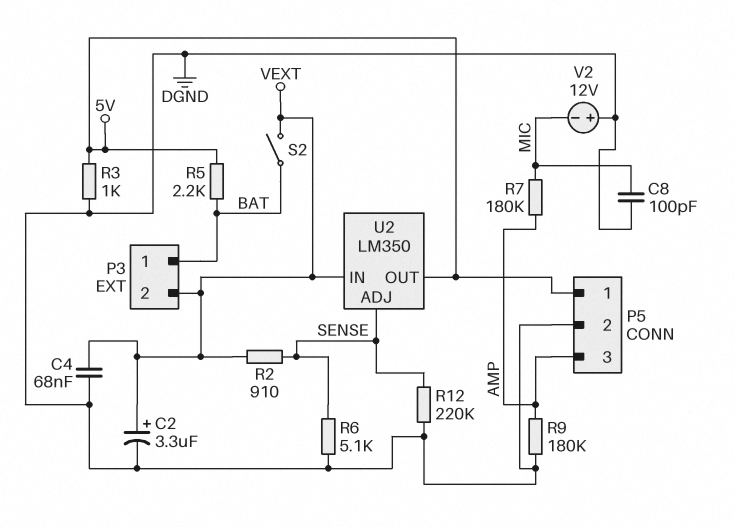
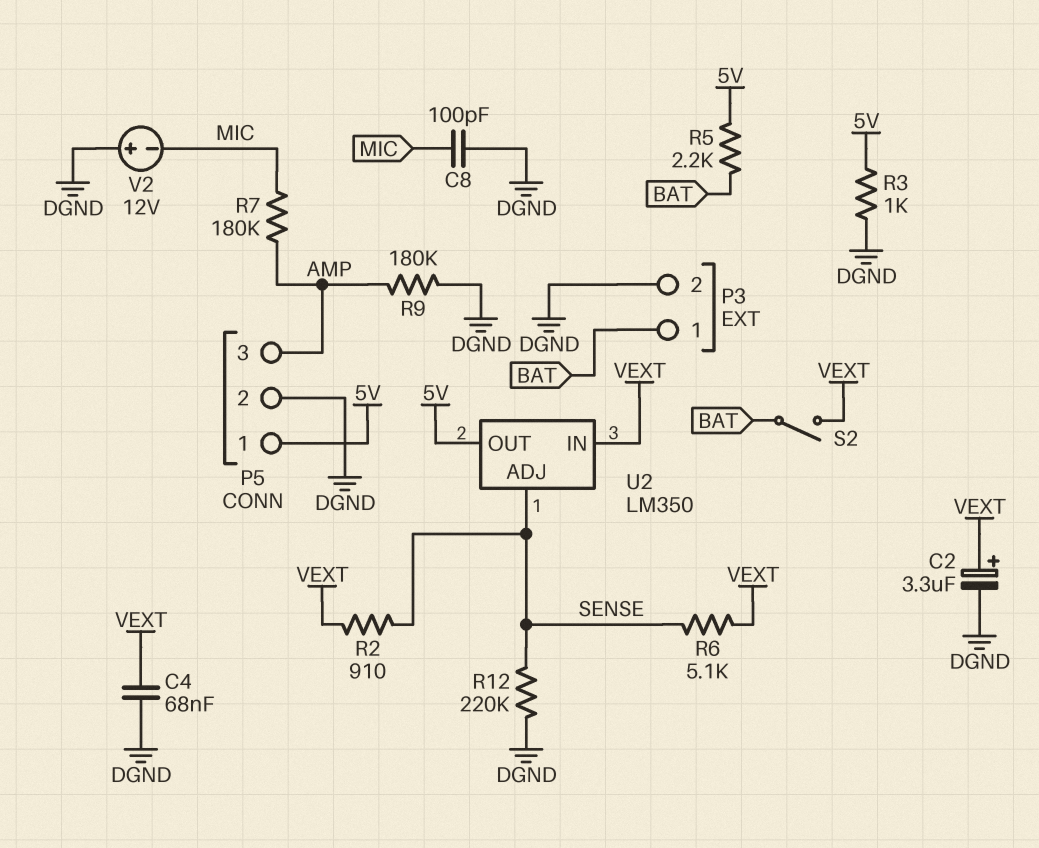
P3 pin 2: VEXT -> DGND
R6: 5.1k (DGND, SENSE) -> 5.1k (SENSE, VEXT)

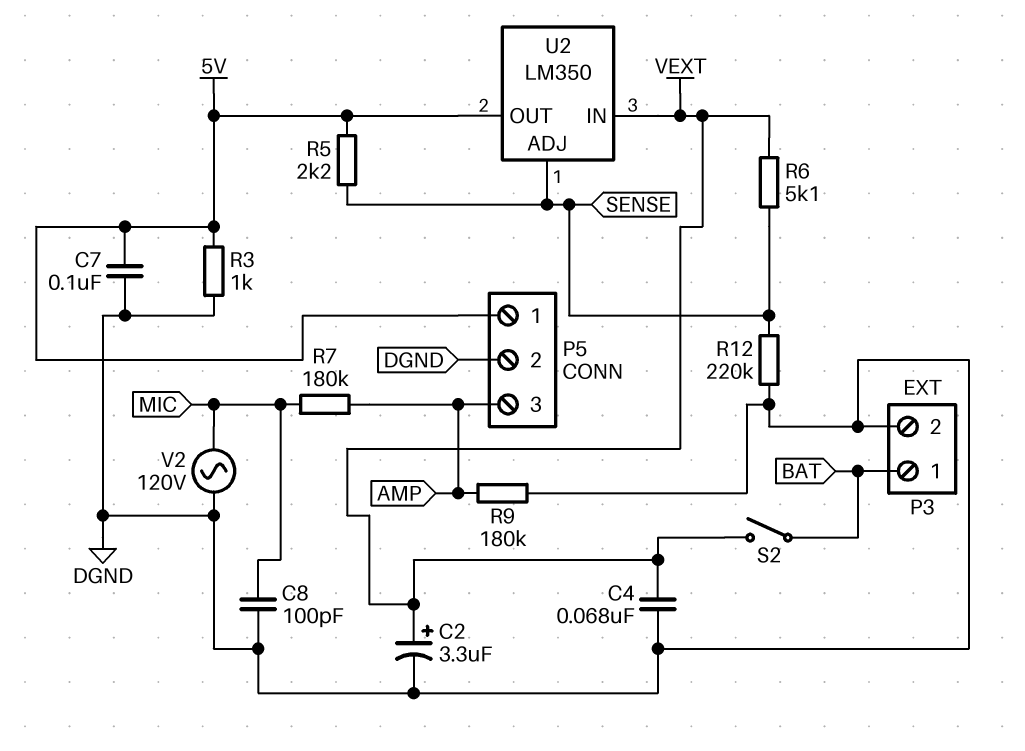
C7: none -> 100nF (5V, DGND)
R2: 910 (SENSE, VEXT) -> none
R5: 2.2k (5V, BAT) -> 2.2k (5V, SENSE)
V2: 12V (plus DGND, minus MIC) -> AC 120V (DGND, MIC)

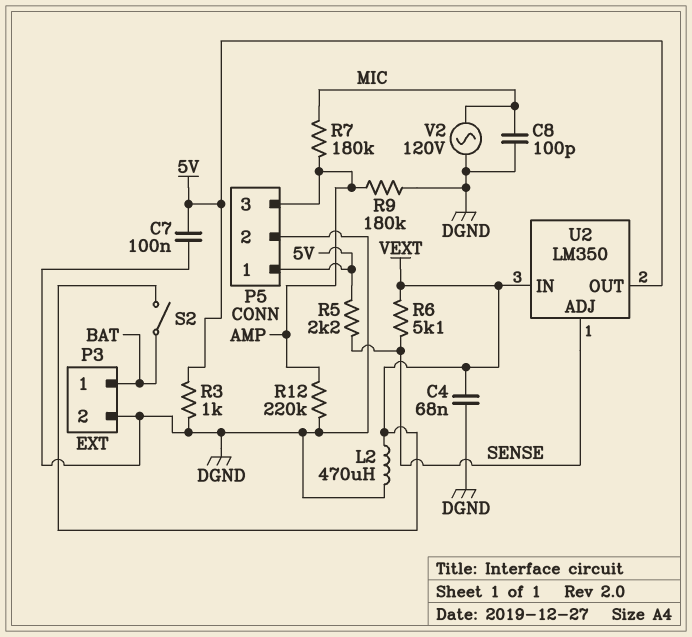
C2: 3.3uF (plus VEXT, minus DGND) -> none
L2: none -> 470uH (DGND, VEXT)
R12: 220k (DGND, SENSE) -> 220k (AMP, DGND)

